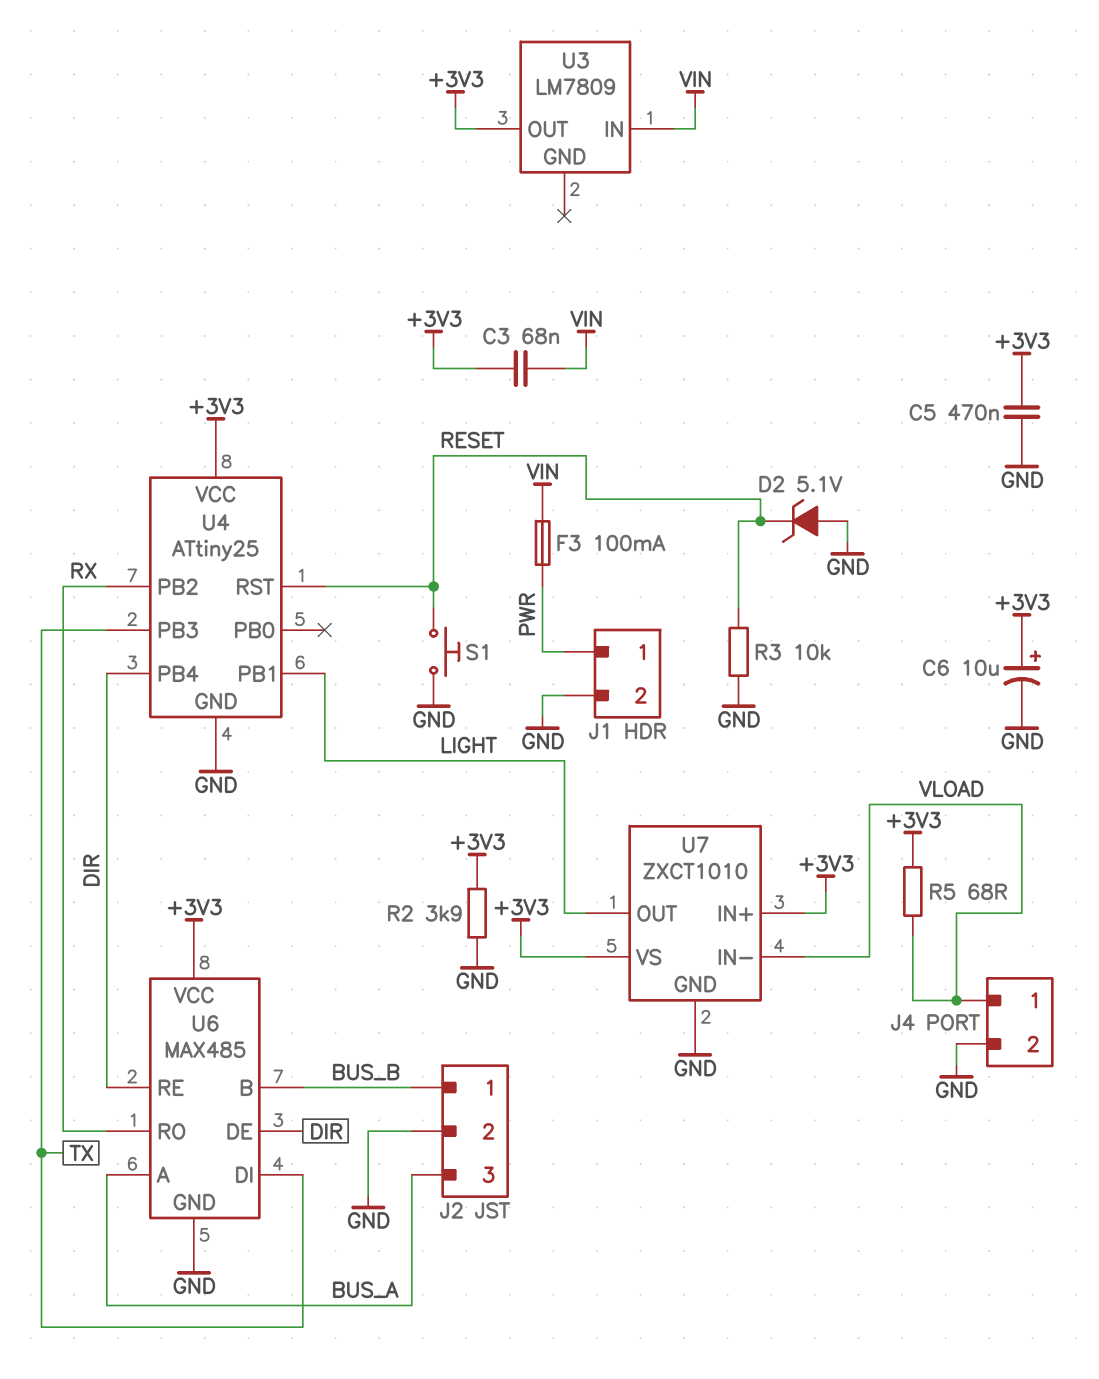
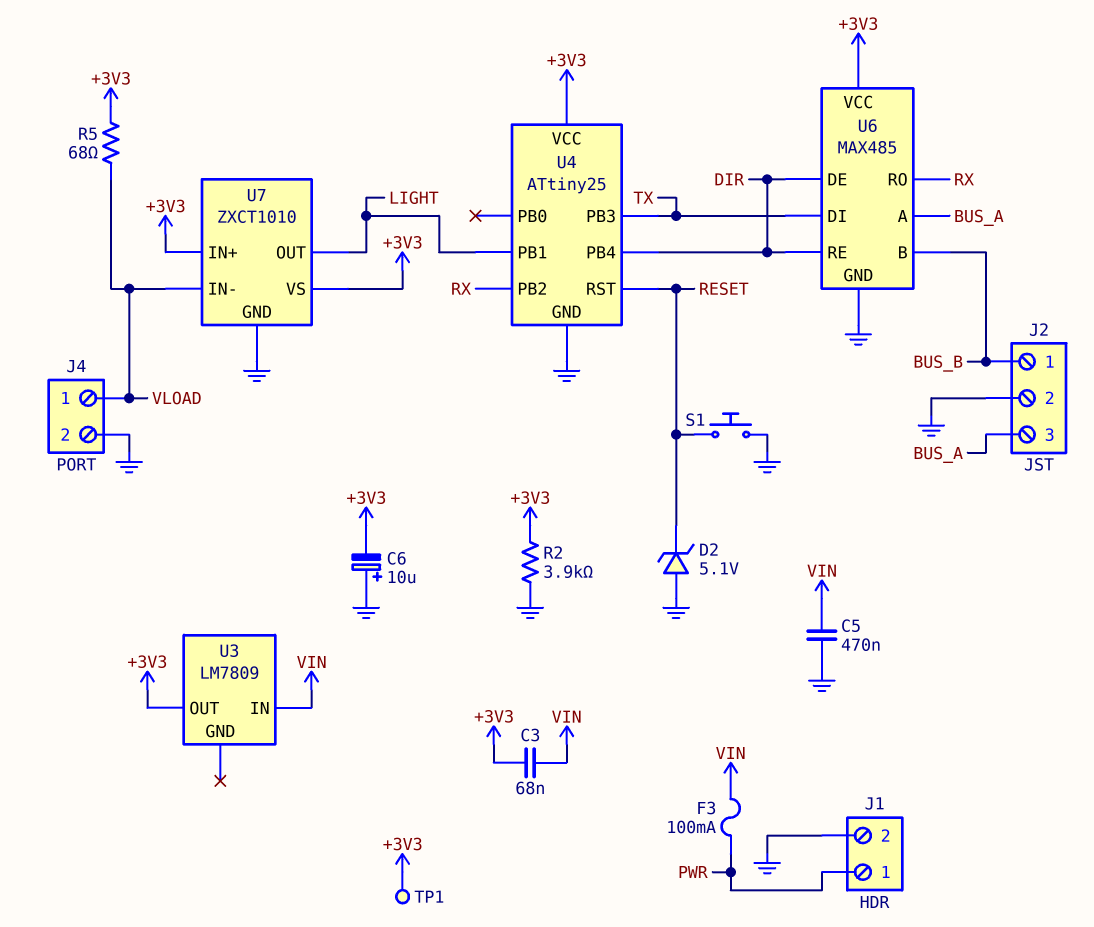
C5: 470nF (+3V3, GND) -> 470nF (GND, VIN)
C6: 10uF (plus +3V3, minus GND) -> 10uF (plus GND, minus +3V3)
R3: 10k (GND, RESET) -> none
TP1: none -> test point (+3V3)

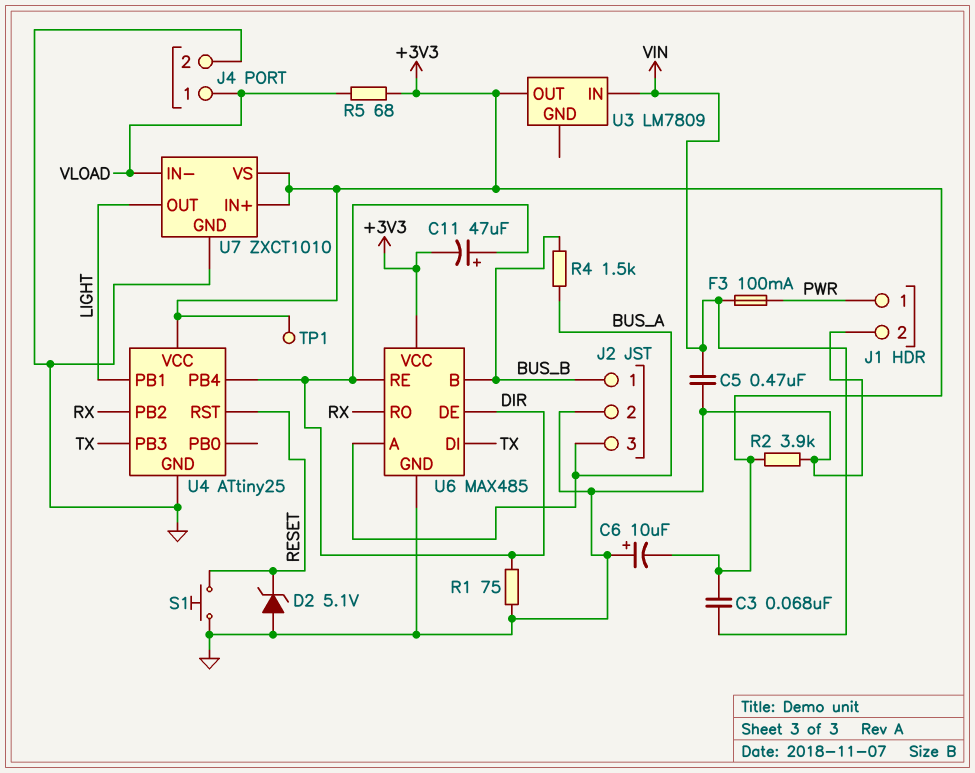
C11: none -> 47uF (plus DIR, minus +3V3)
R1: none -> 75 (DIR, GND)
R4: none -> 1.5k (BUS_A, BUS_B)

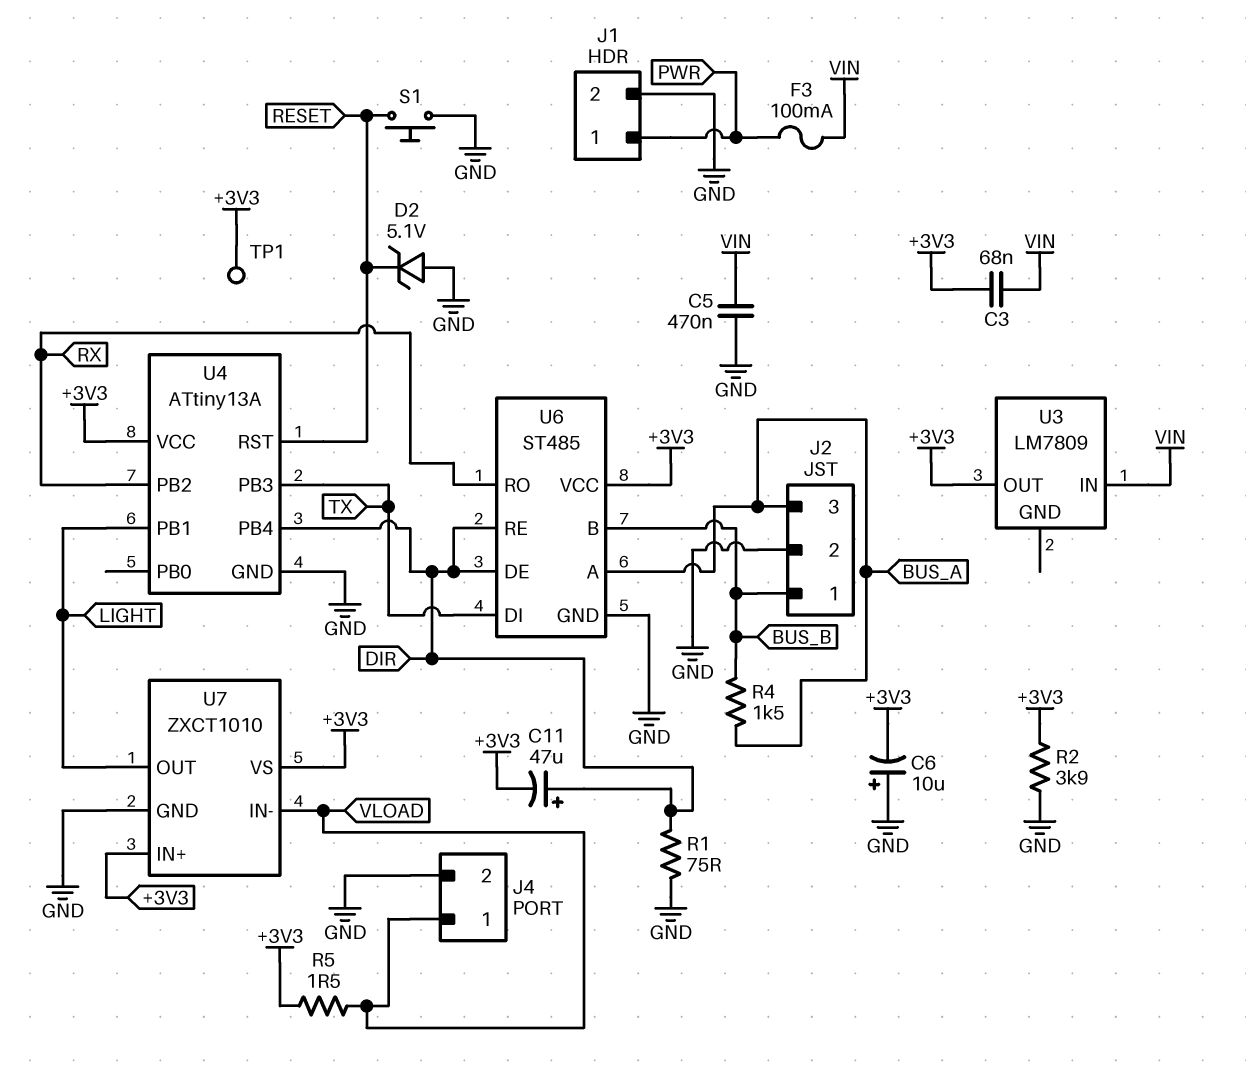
R5: 68 (+3V3, VLOAD) -> 1.5 (+3V3, VLOAD)
U4: ATtiny25 -> ATtiny13A
U6: MAX485 -> ST485

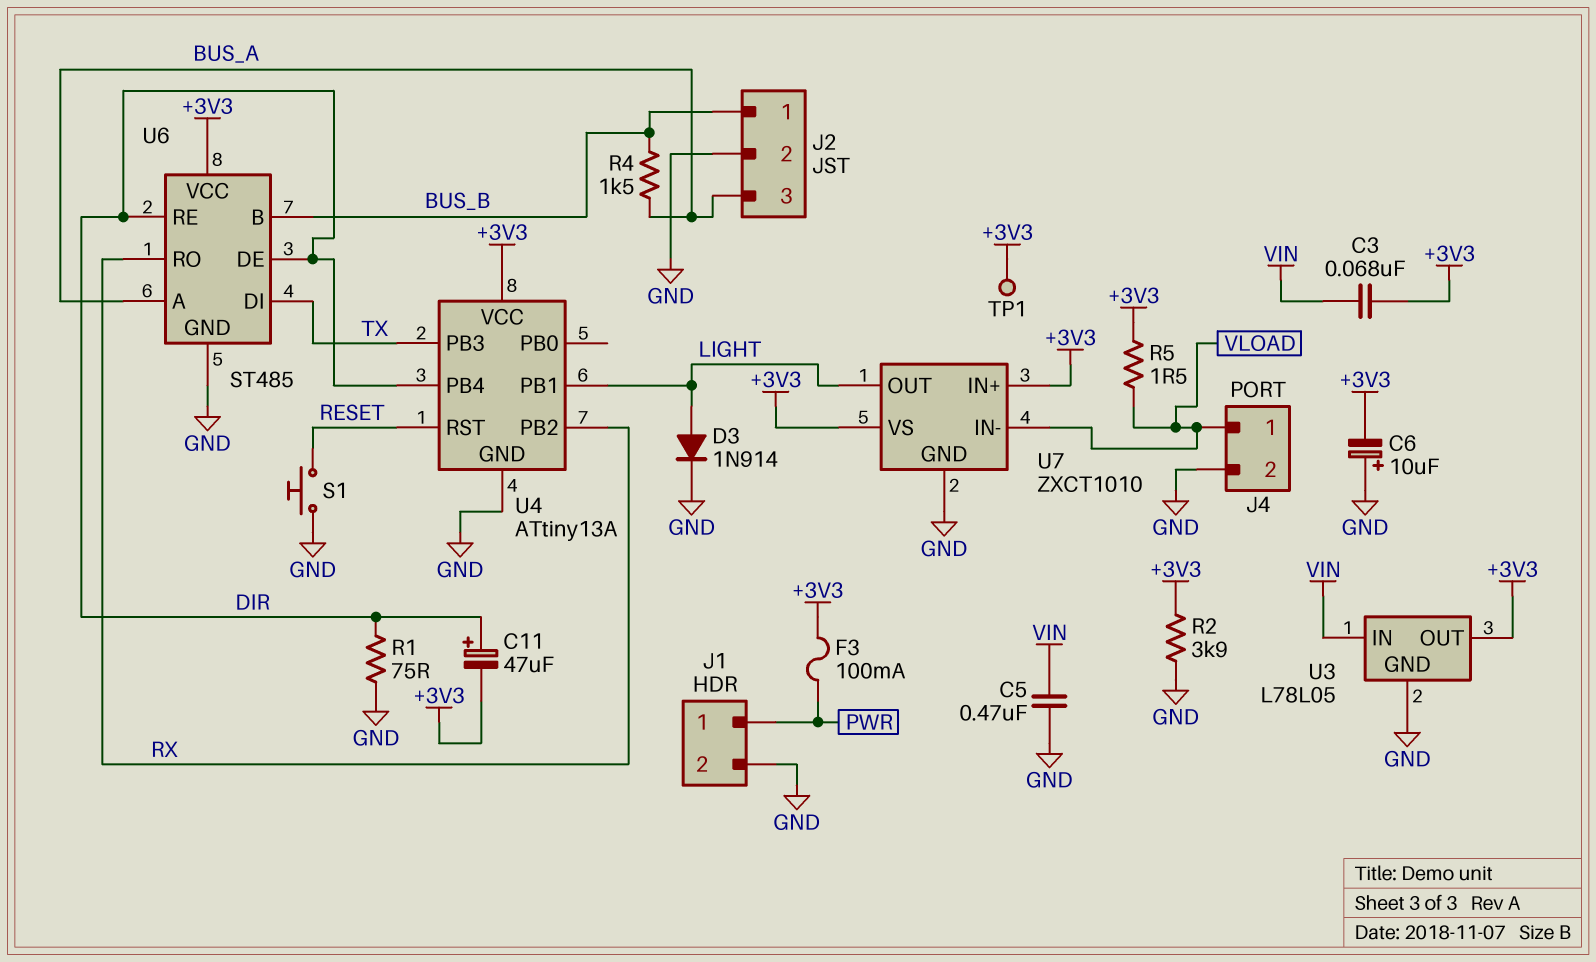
D2: zener 5.1V (A GND, K RESET) -> none
D3: none -> diode 1N914 (A LIGHT, K GND)
F3: 100mA (PWR, VIN) -> 100mA (+3V3, PWR)
U3: LM7809 -> L78L05
U3 pin GND: none -> GND

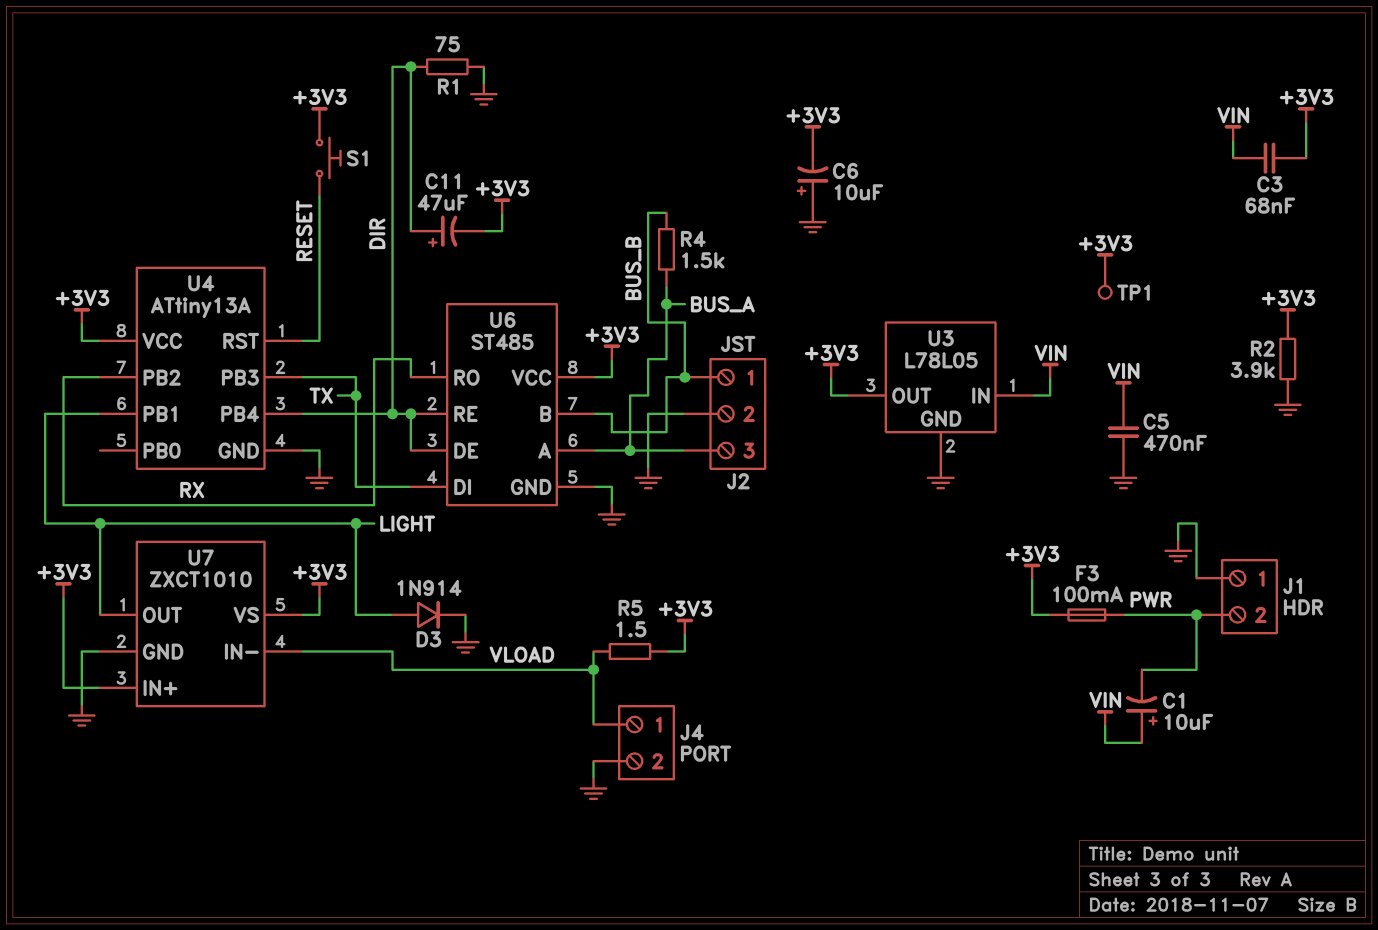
C1: none -> 10uF (plus VIN, minus PWR)
J1 pin 1: PWR -> GND
J1 pin 2: GND -> PWR
S1: button (GND, RESET) -> button (+3V3, RESET)

